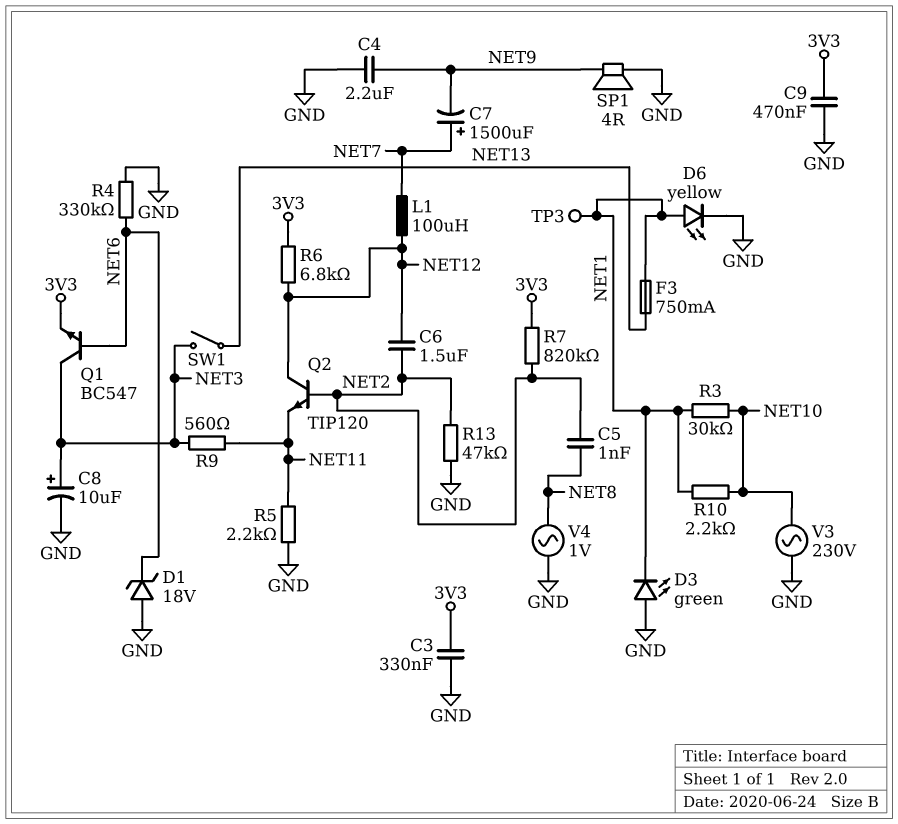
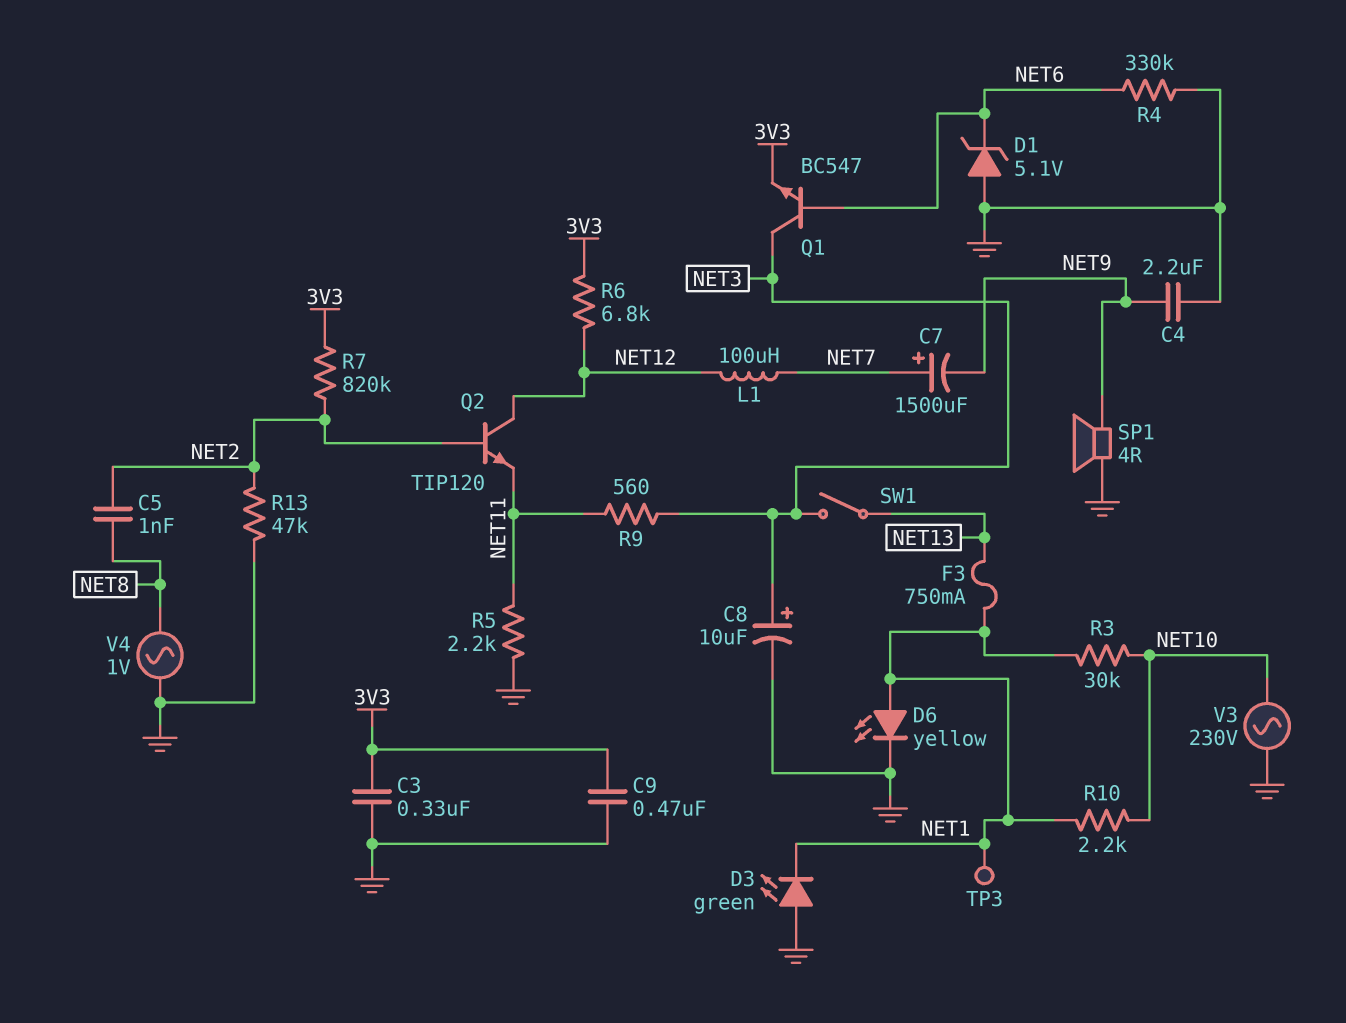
C6: 1.5uF (NET2, NET12) -> none
D1: zener 18V (A GND, K NET6) -> zener 5.1V (A GND, K NET6)

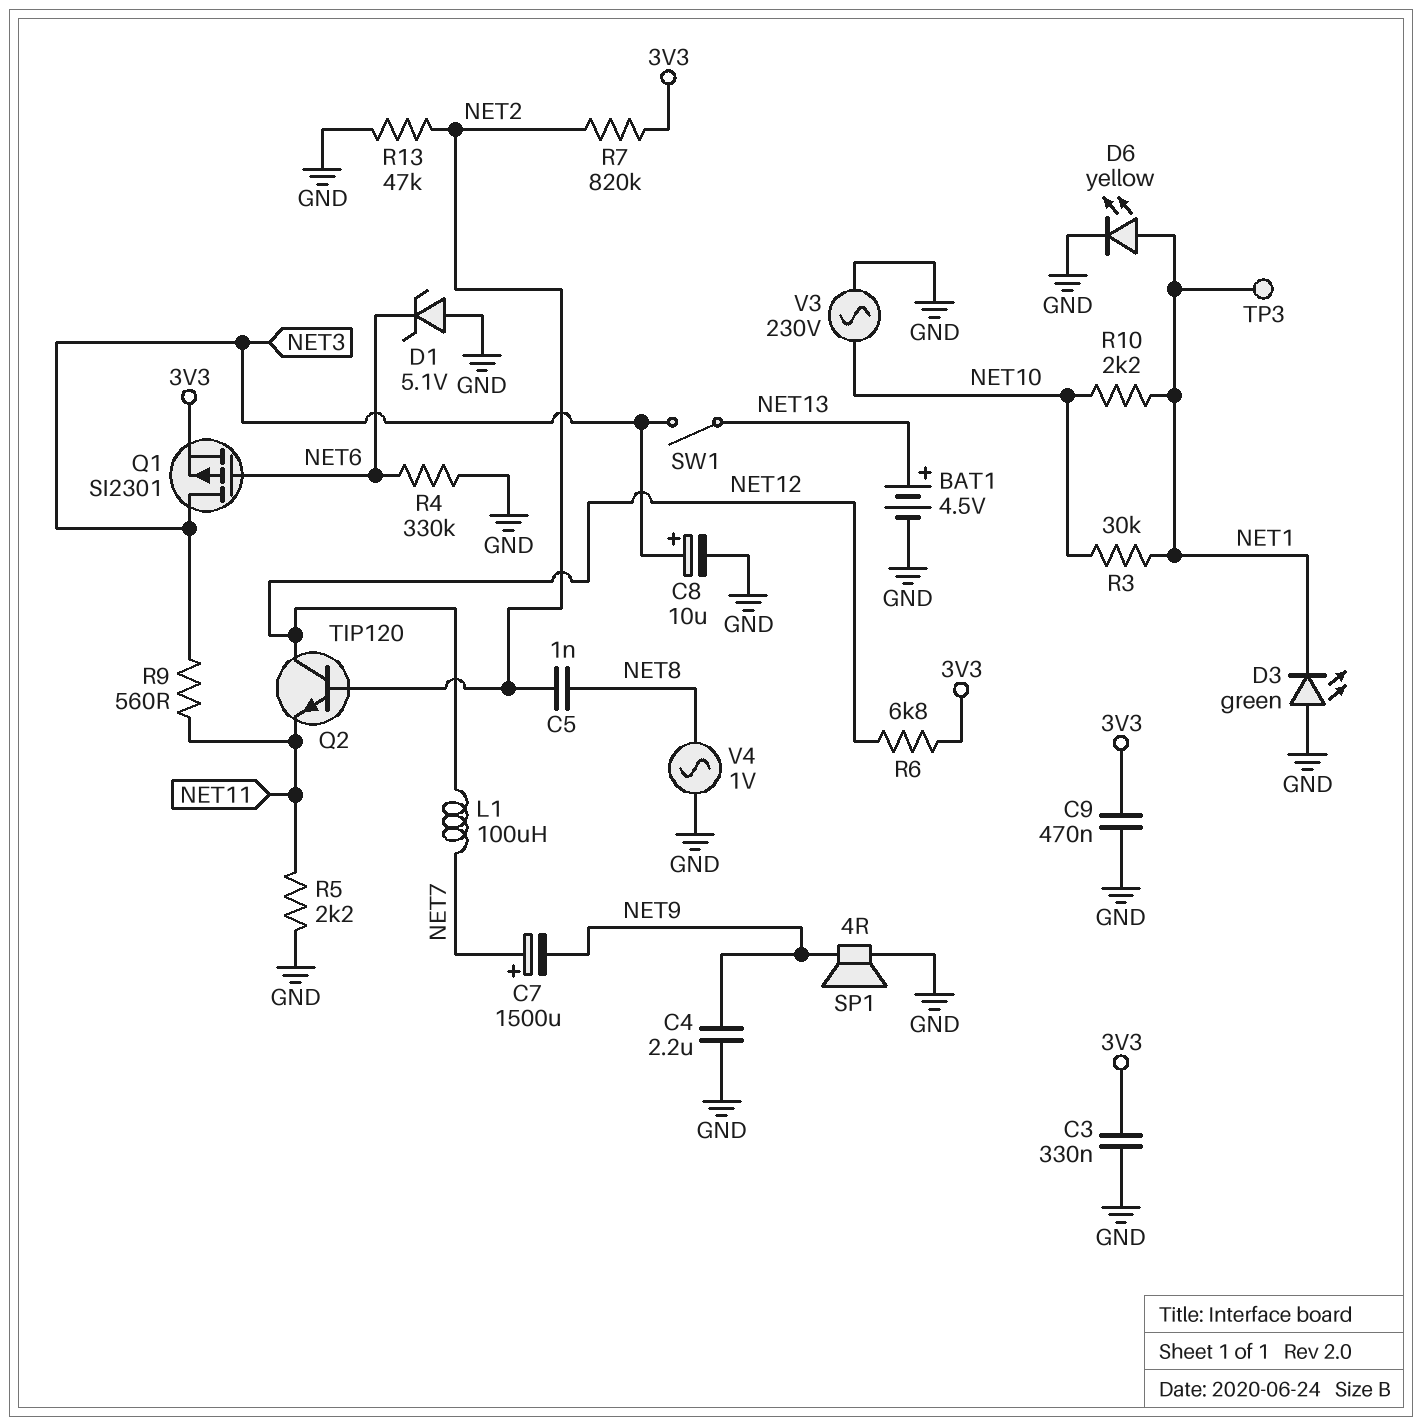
BAT1: none -> 4.5V (plus NET13, minus GND)
F3: 750mA (NET1, NET13) -> none
Q1: NPN BC547 (B NET6, C NET3, E 3V3) -> PMOS SI2301 (G NET6, D NET3, S 3V3)

